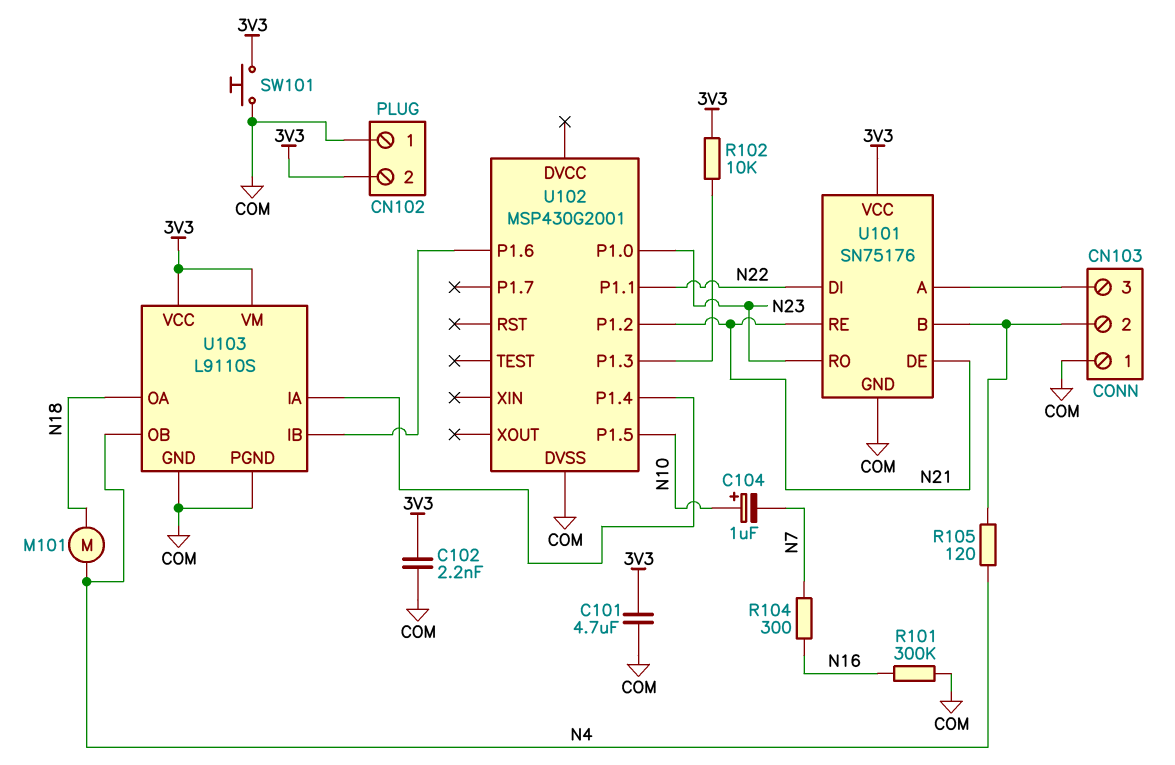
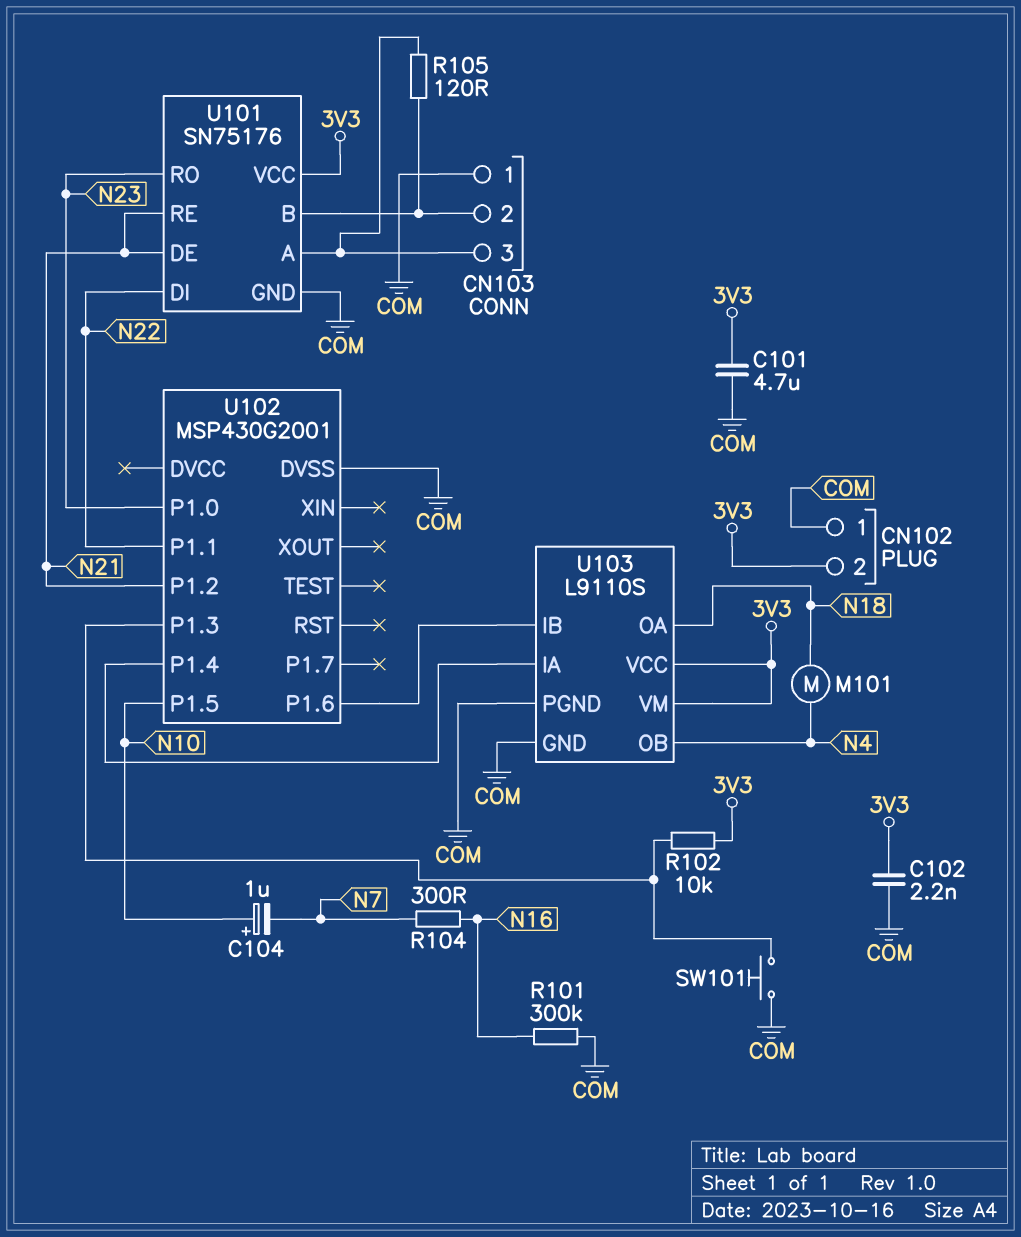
R105: 120 (CN103/2, N4) -> 120 (CN103/2, CN103/3)
SW101: button (3V3, COM) -> button (COM, U102/P1.3)

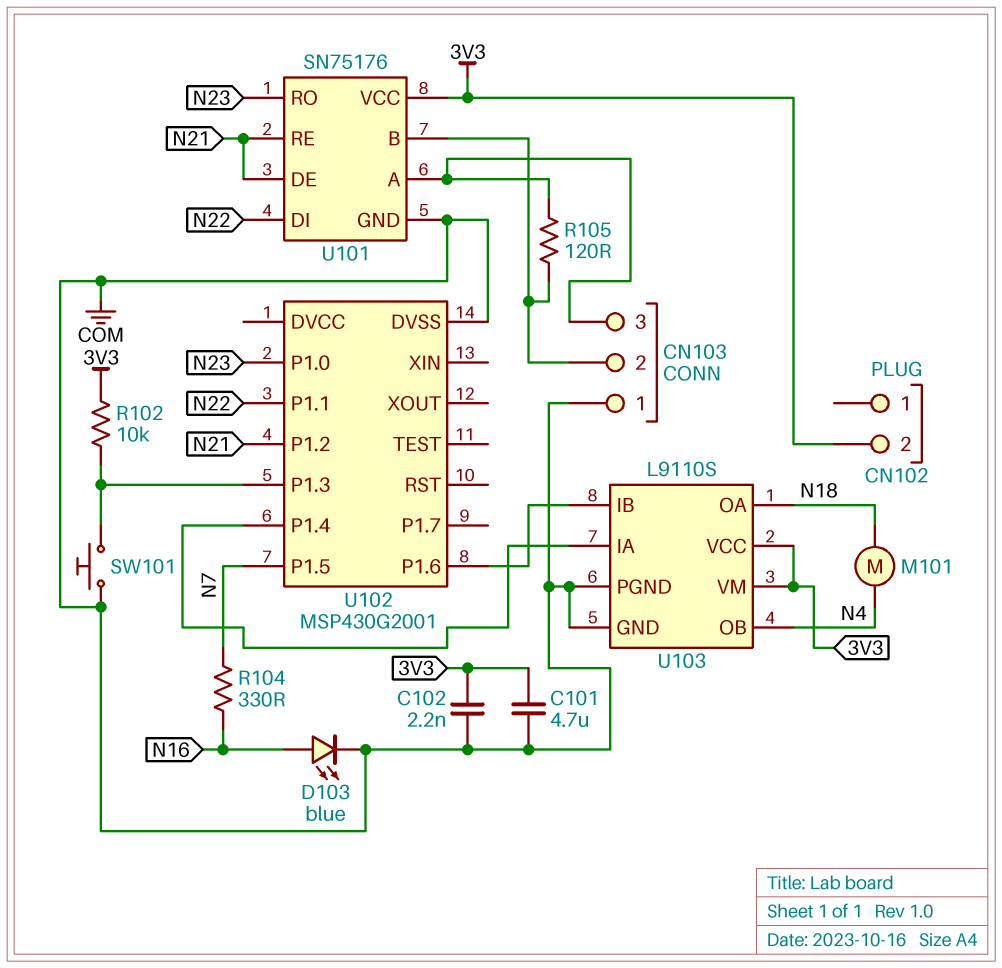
C104: 1uF (plus N10, minus N7) -> none
CN102 pin 1: COM -> none
D103: none -> LED blue (A N16, K COM)
R101: 300k (COM, N16) -> none
R104: 300 (N7, N16) -> 330 (N7, N16)
U102 pin P1.5: N10 -> N7

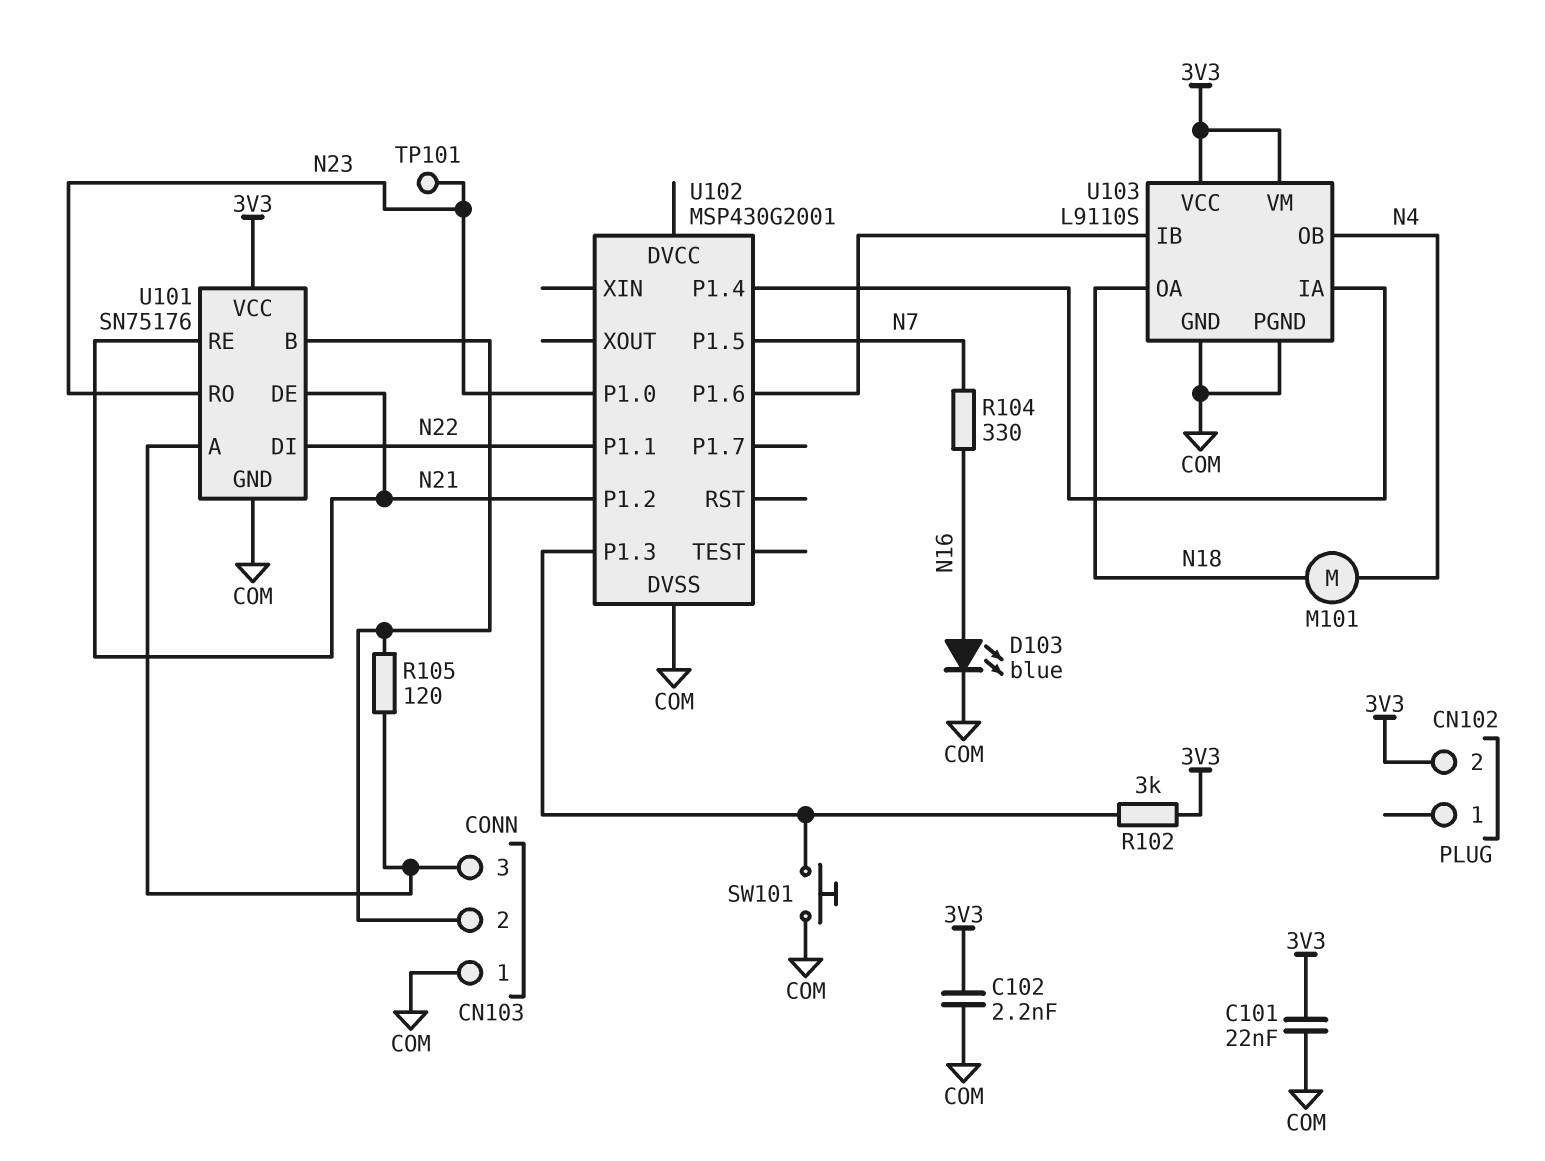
C101: 4.7uF (3V3, COM) -> 22nF (3V3, COM)
R102: 10k (3V3, U102/P1.3) -> 3k (3V3, U102/P1.3)
TP101: none -> test point (N23)

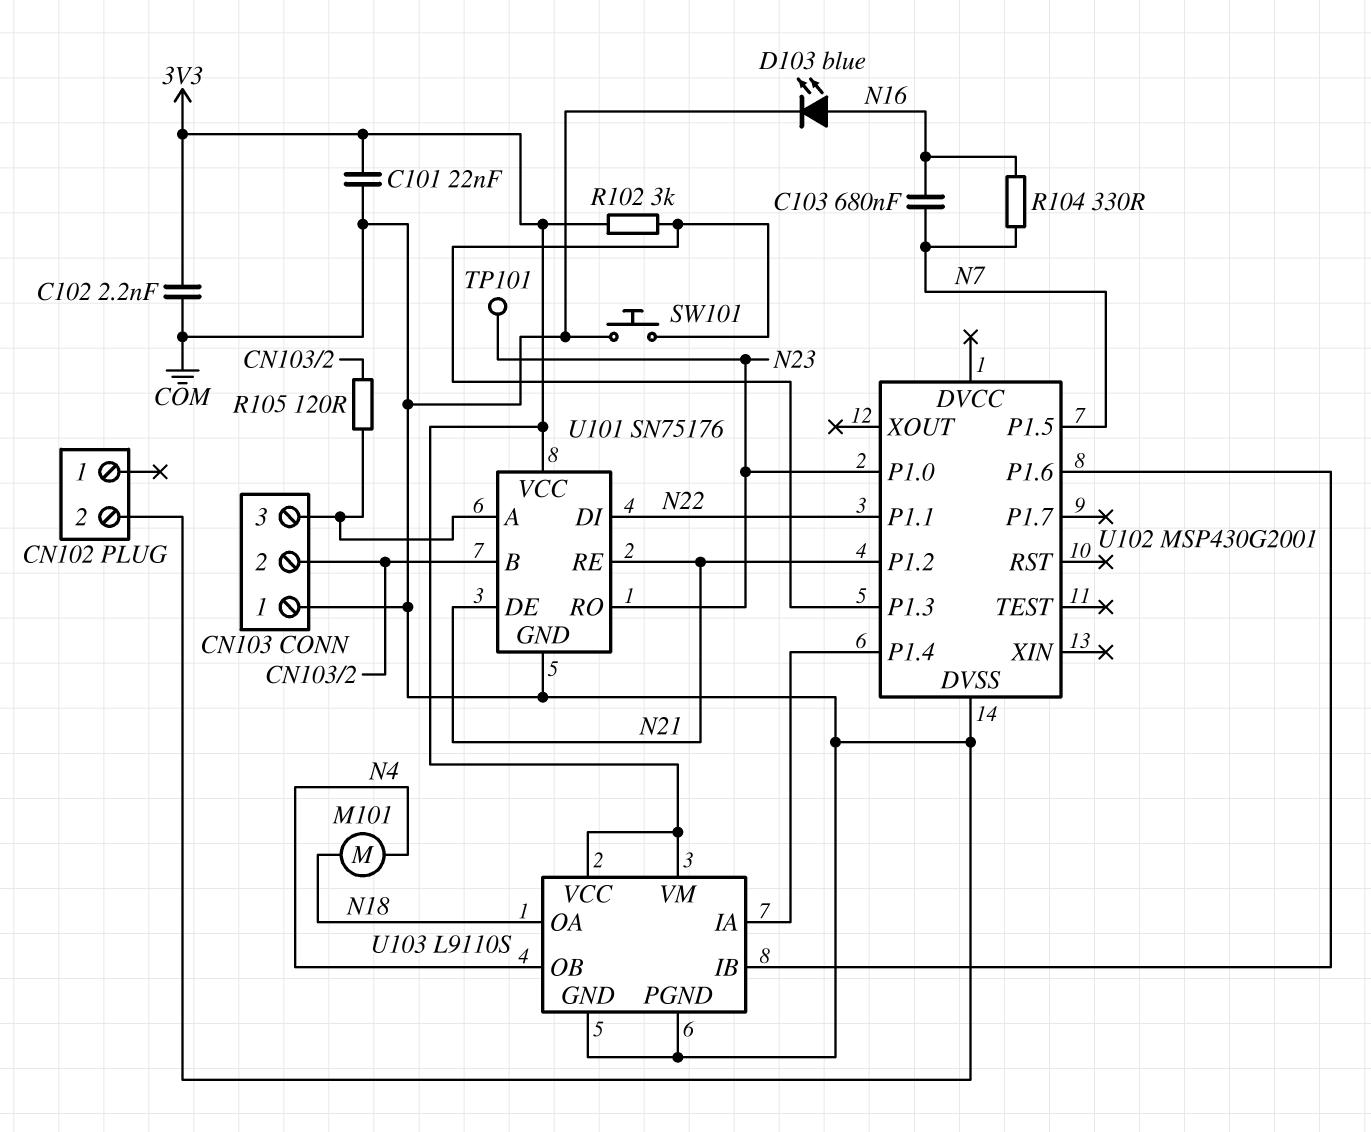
C103: none -> 680nF (N7, N16)
CN102 pin 2: 3V3 -> COM

